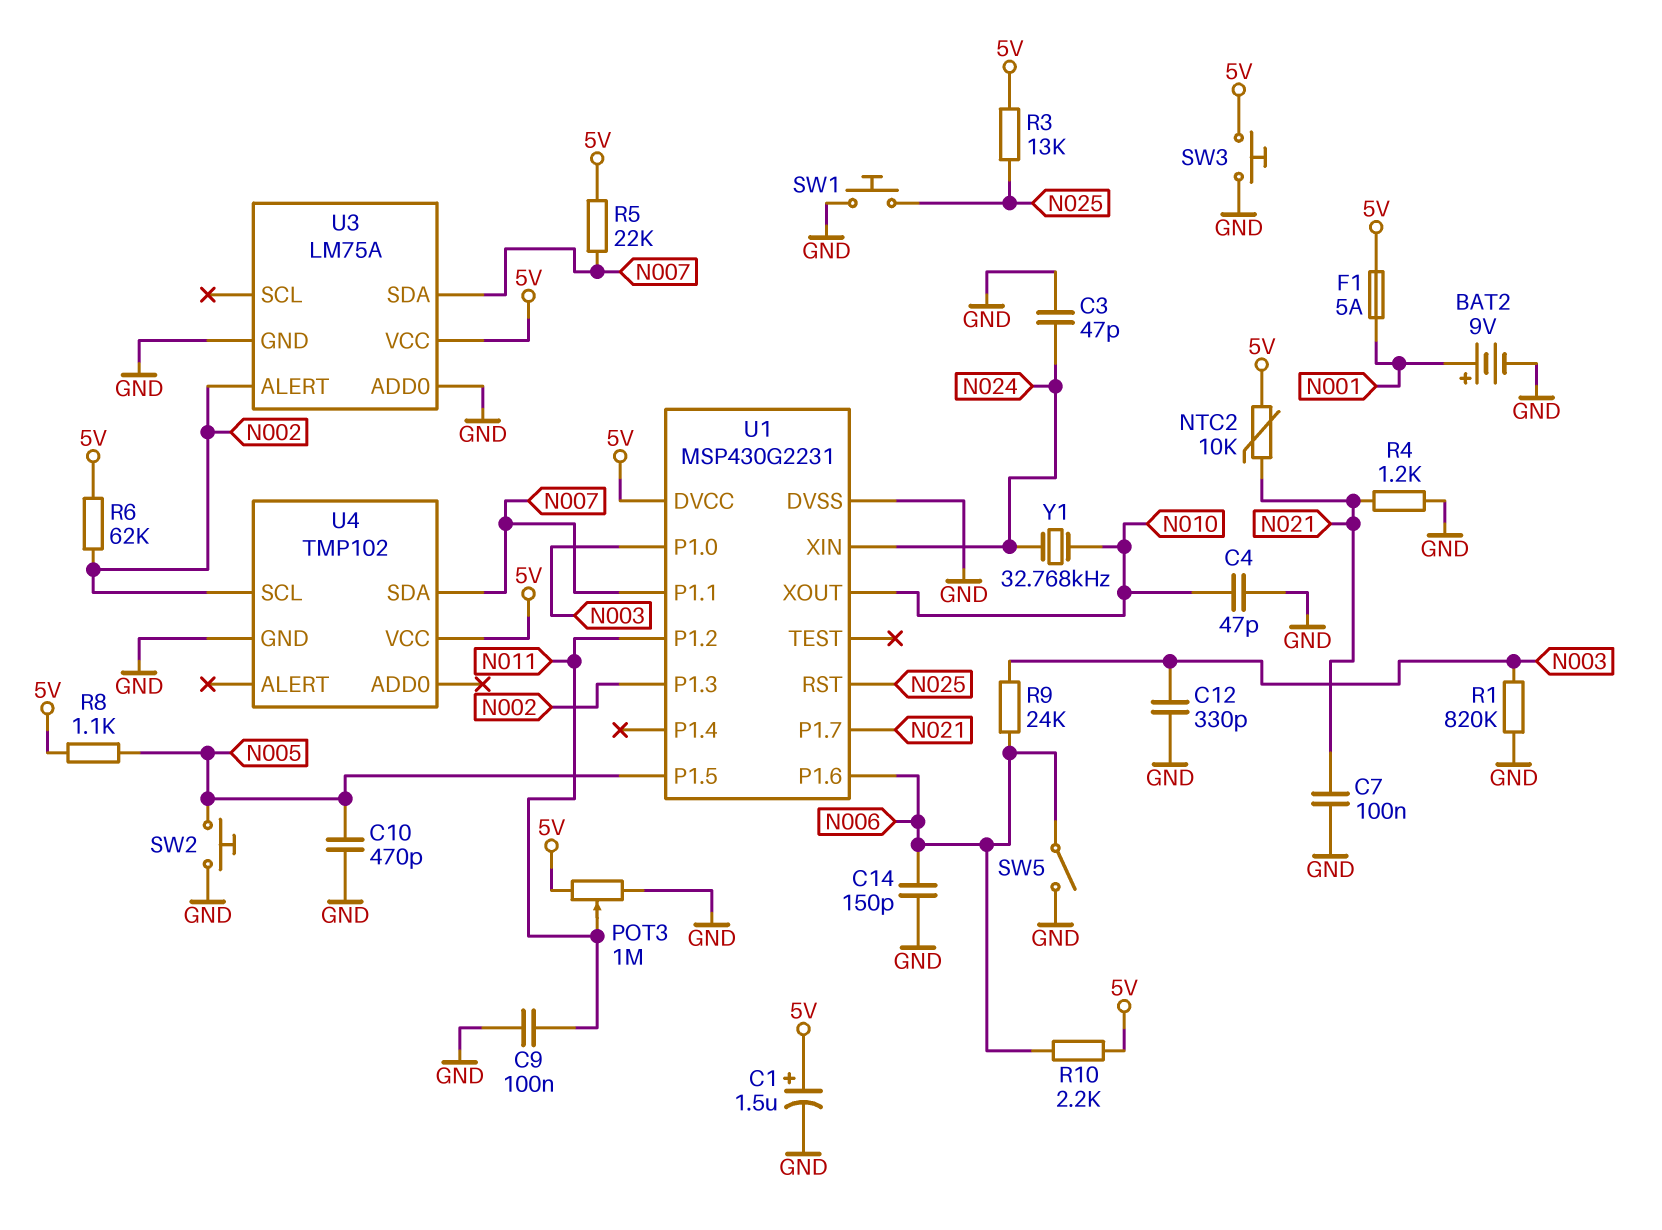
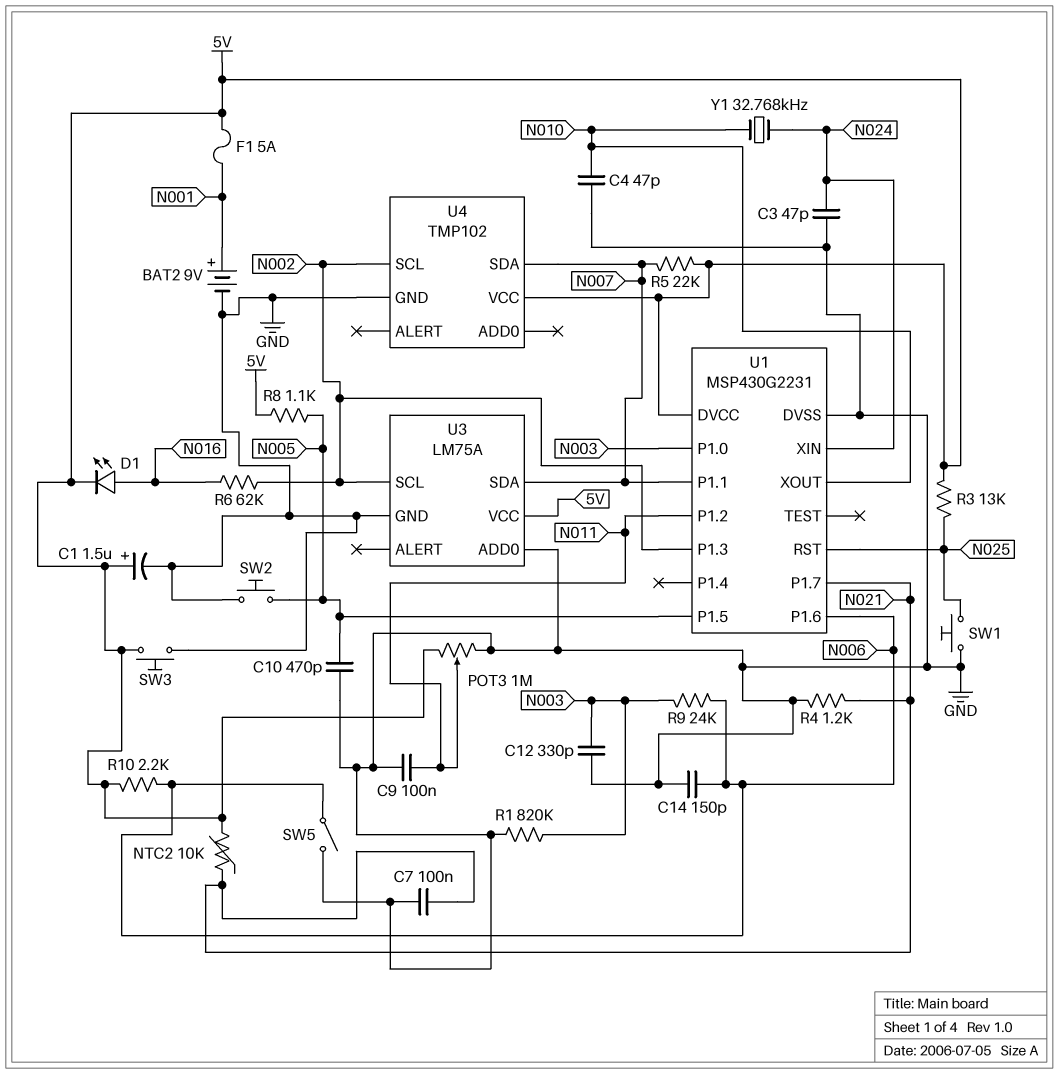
D1: none -> LED (A N016, K 5V)
R6: 62k (5V, N002) -> 62k (N002, N016)
U3 pin ALERT: N002 -> none
U3 pin SCL: none -> N002

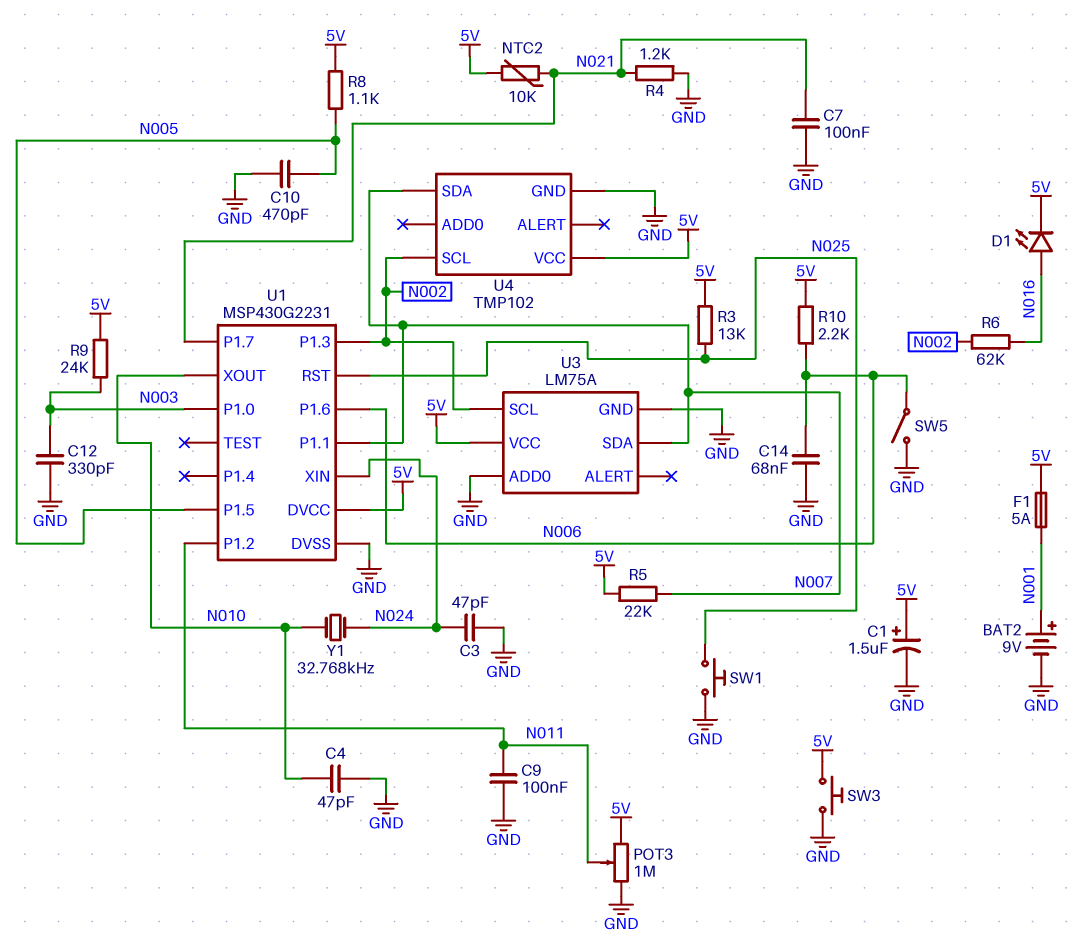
C14: 150pF (GND, N006) -> 68nF (GND, N006)
R1: 820k (GND, N003) -> none
R9: 24k (N003, N006) -> 24k (5V, N003)
SW2: button (GND, N005) -> none

